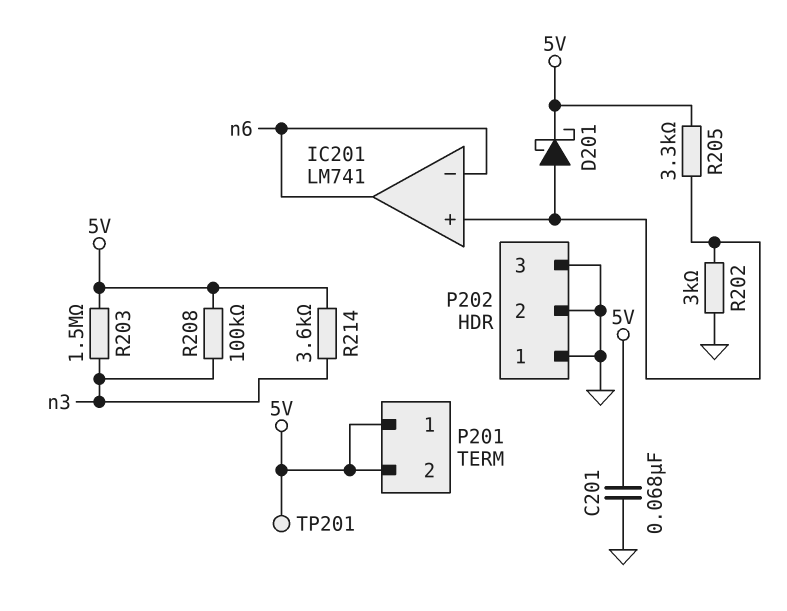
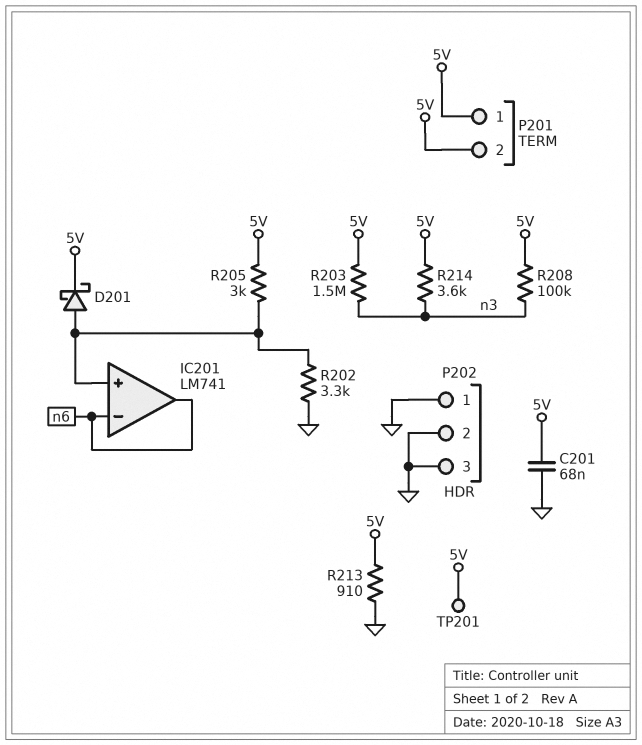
R202: 3k (GND, IC201/in+) -> 3.3k (GND, IC201/in+)
R205: 3.3k (5V, IC201/in+) -> 3k (5V, IC201/in+)
R213: none -> 910 (5V, GND)

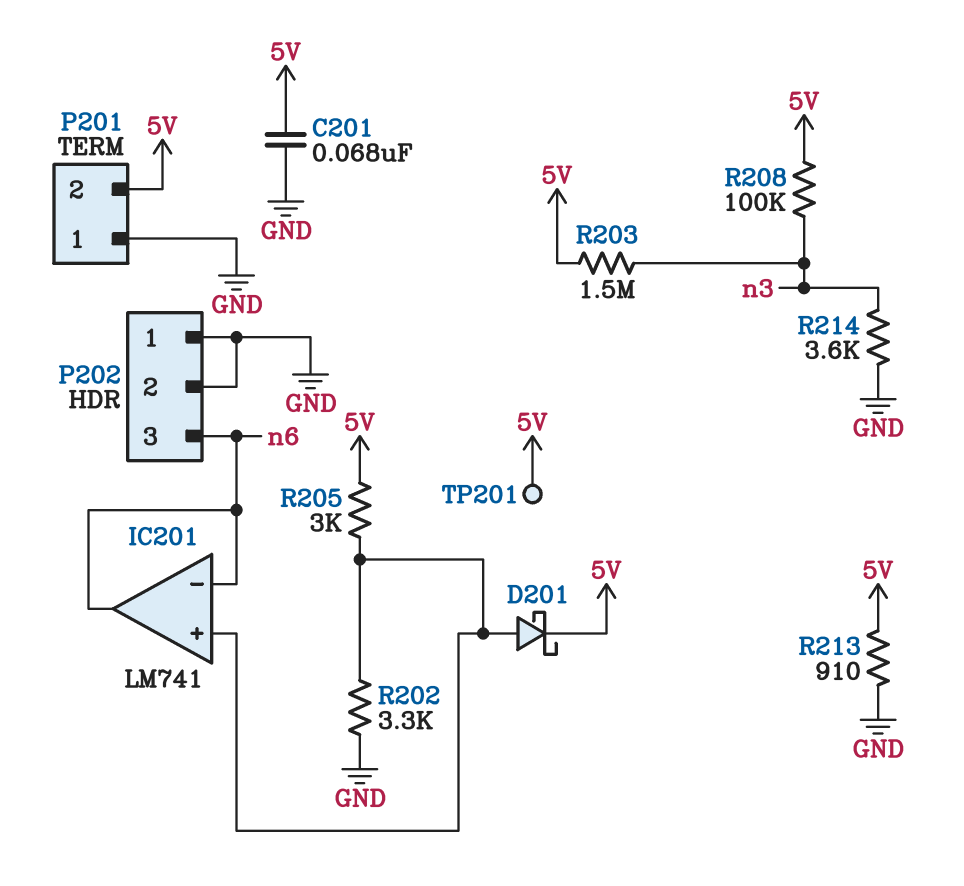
P201 pin 1: 5V -> GND
P202 pin 3: GND -> n6
R214: 3.6k (5V, n3) -> 3.6k (GND, n3)

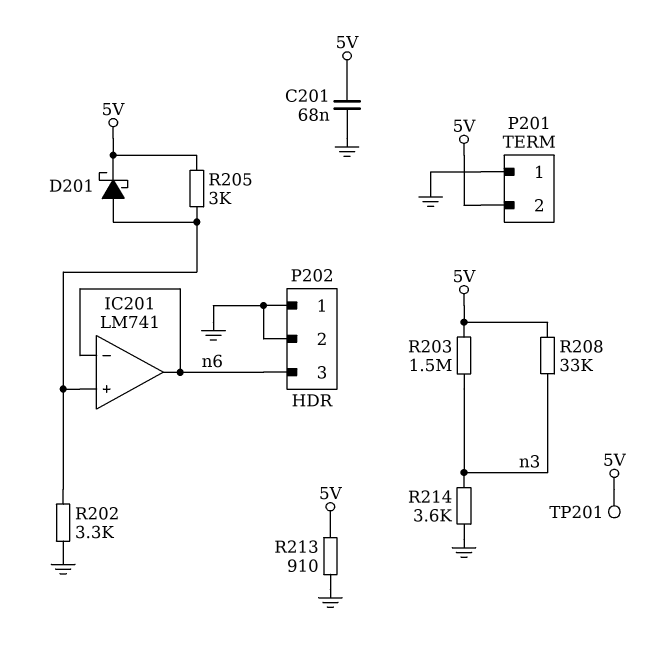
R208: 100k (5V, n3) -> 33k (5V, n3)

